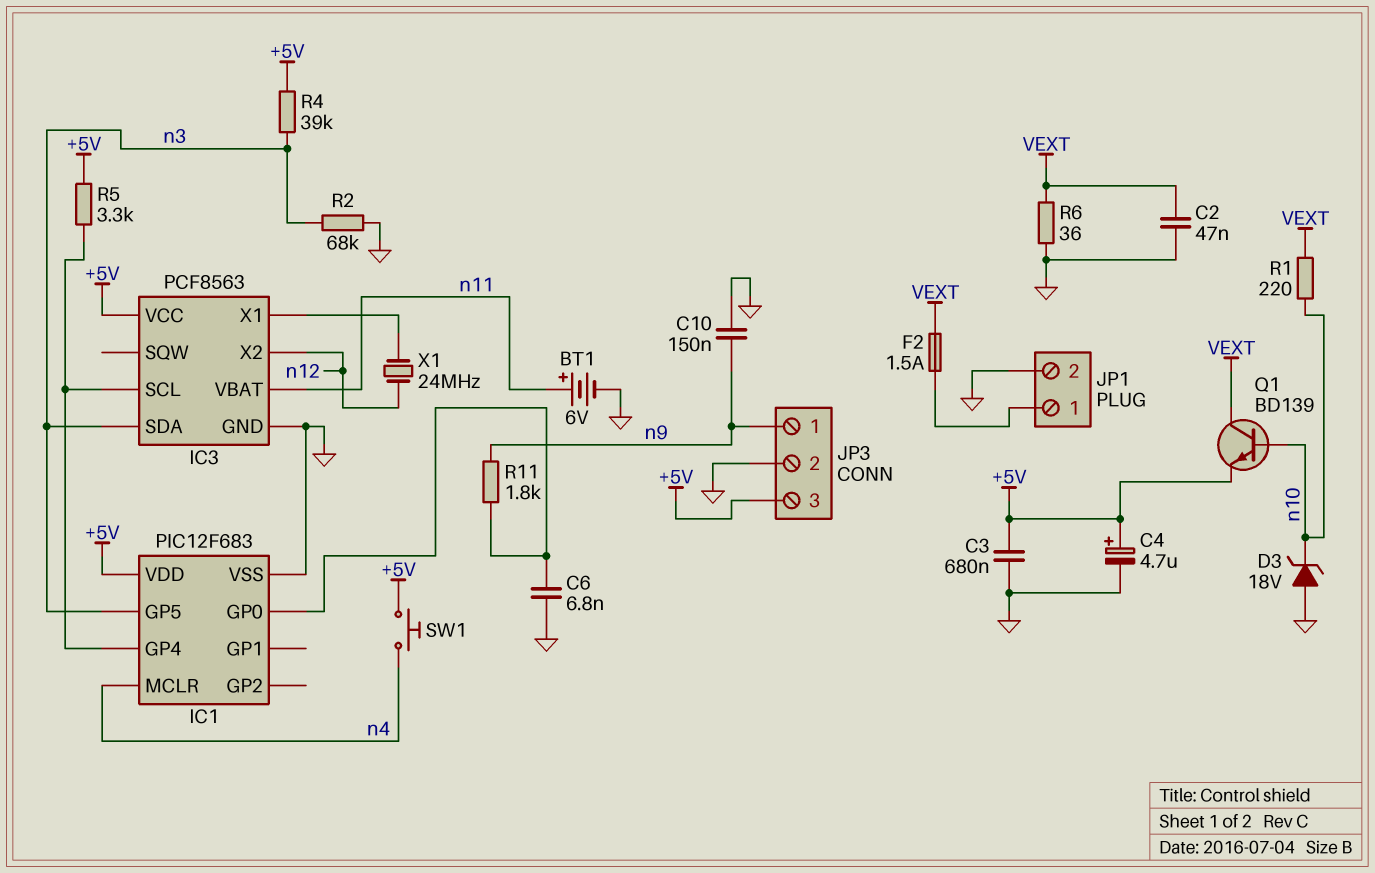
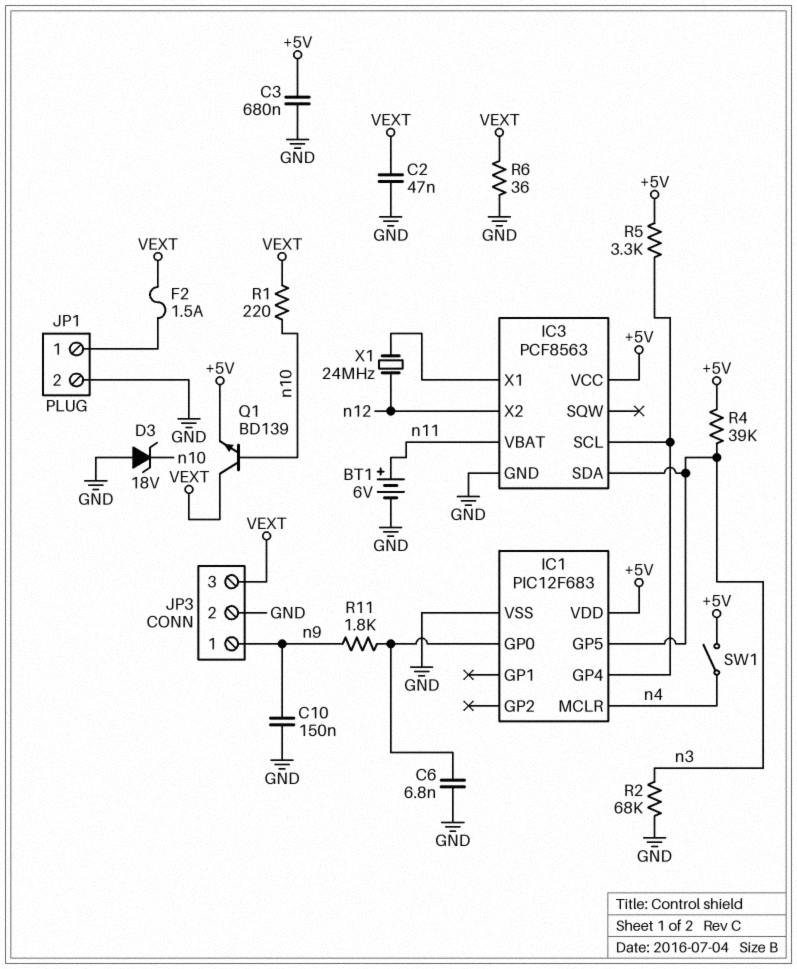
C4: 4.7uF (plus +5V, minus GND) -> none
JP3 pin 3: +5V -> VEXT
SW1: button (+5V, n4) -> switch (+5V, n4)

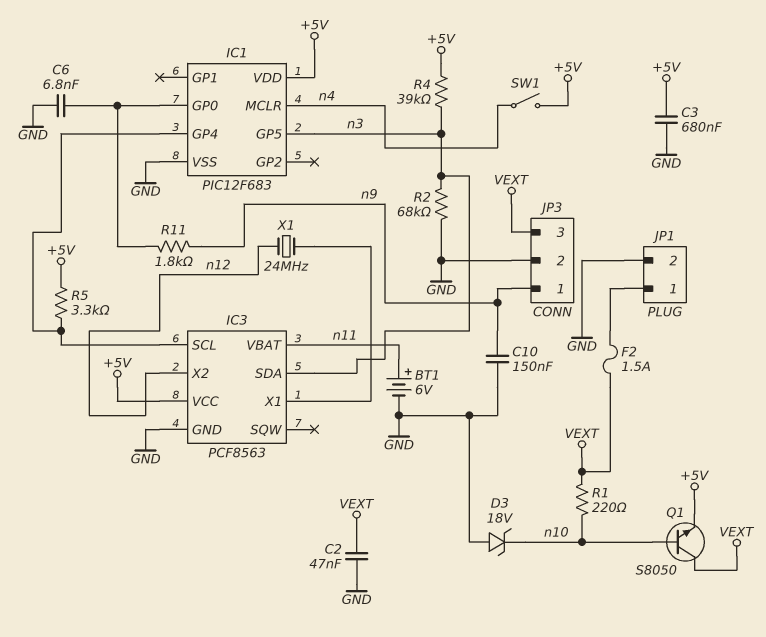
Q1: NPN BD139 (B n10, C VEXT, E +5V) -> NPN S8050 (B n10, C VEXT, E +5V)
R6: 36 (GND, VEXT) -> none

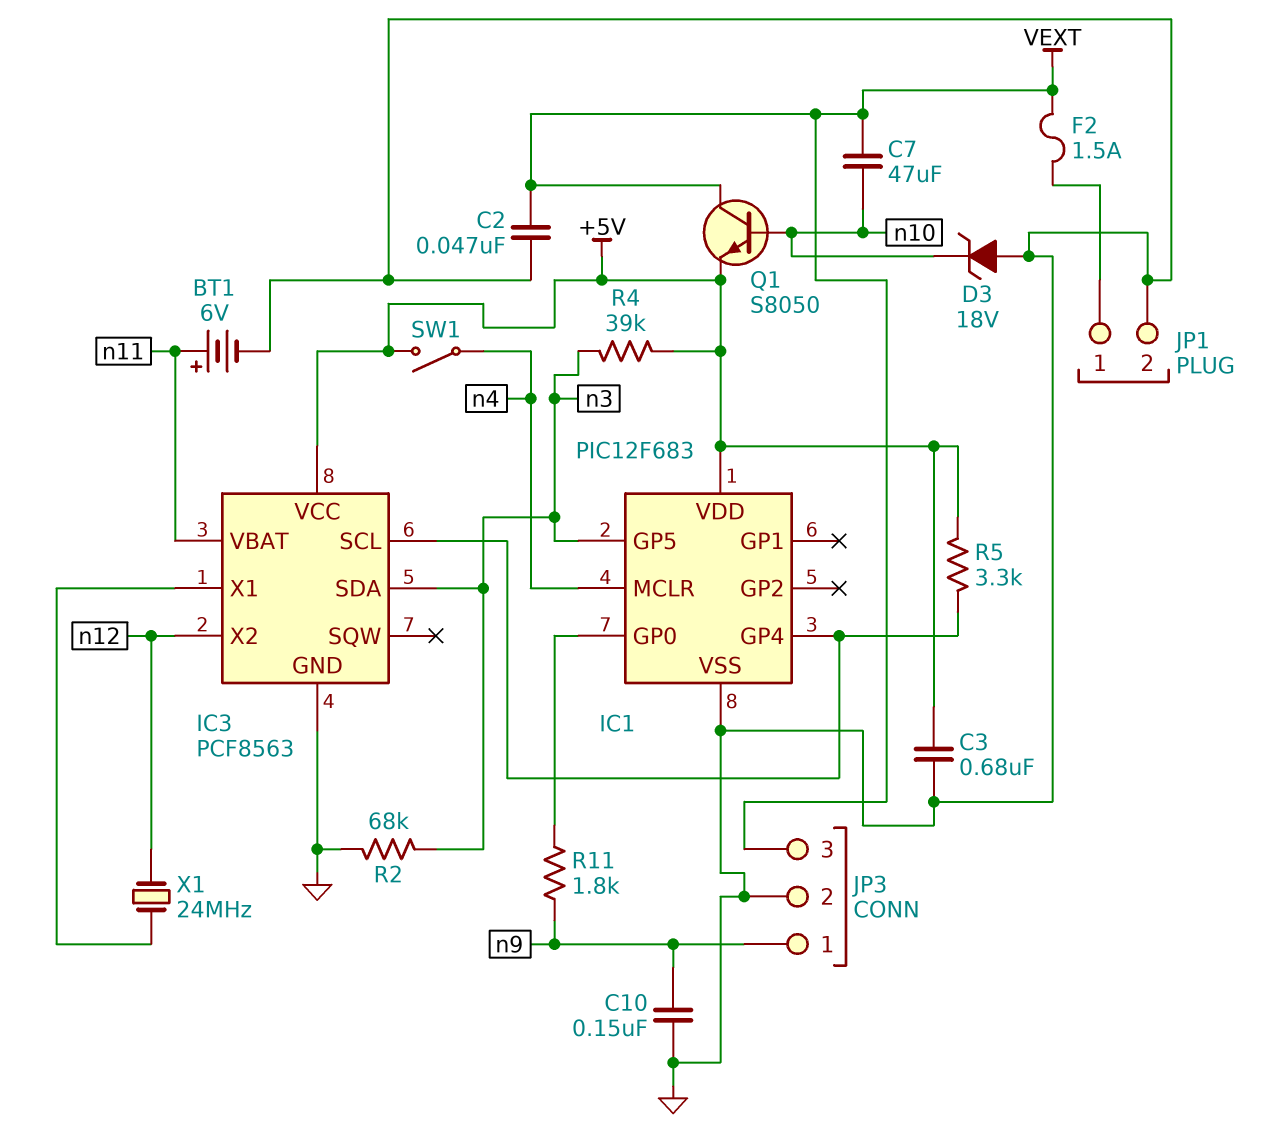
C6: 6.8nF (GND, IC1/GP0) -> none
C7: none -> 47uF (VEXT, n10)
R1: 220 (VEXT, n10) -> none

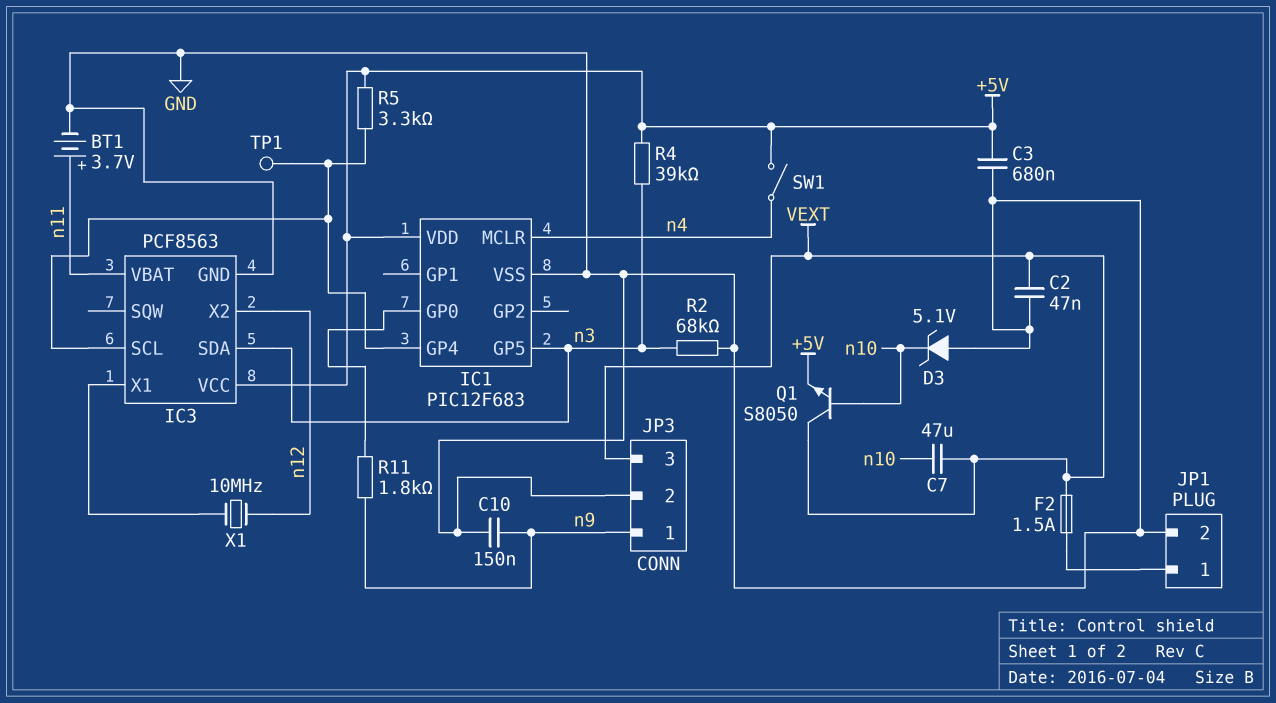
BT1: 6V (plus n11, minus GND) -> 3.7V (plus n11, minus GND)
D3: zener 18V (A GND, K n10) -> zener 5.1V (A GND, K n10)
TP1: none -> test point (IC1/GP4)
X1: 24MHz (IC3/X1, n12) -> 10MHz (IC3/X1, n12)

